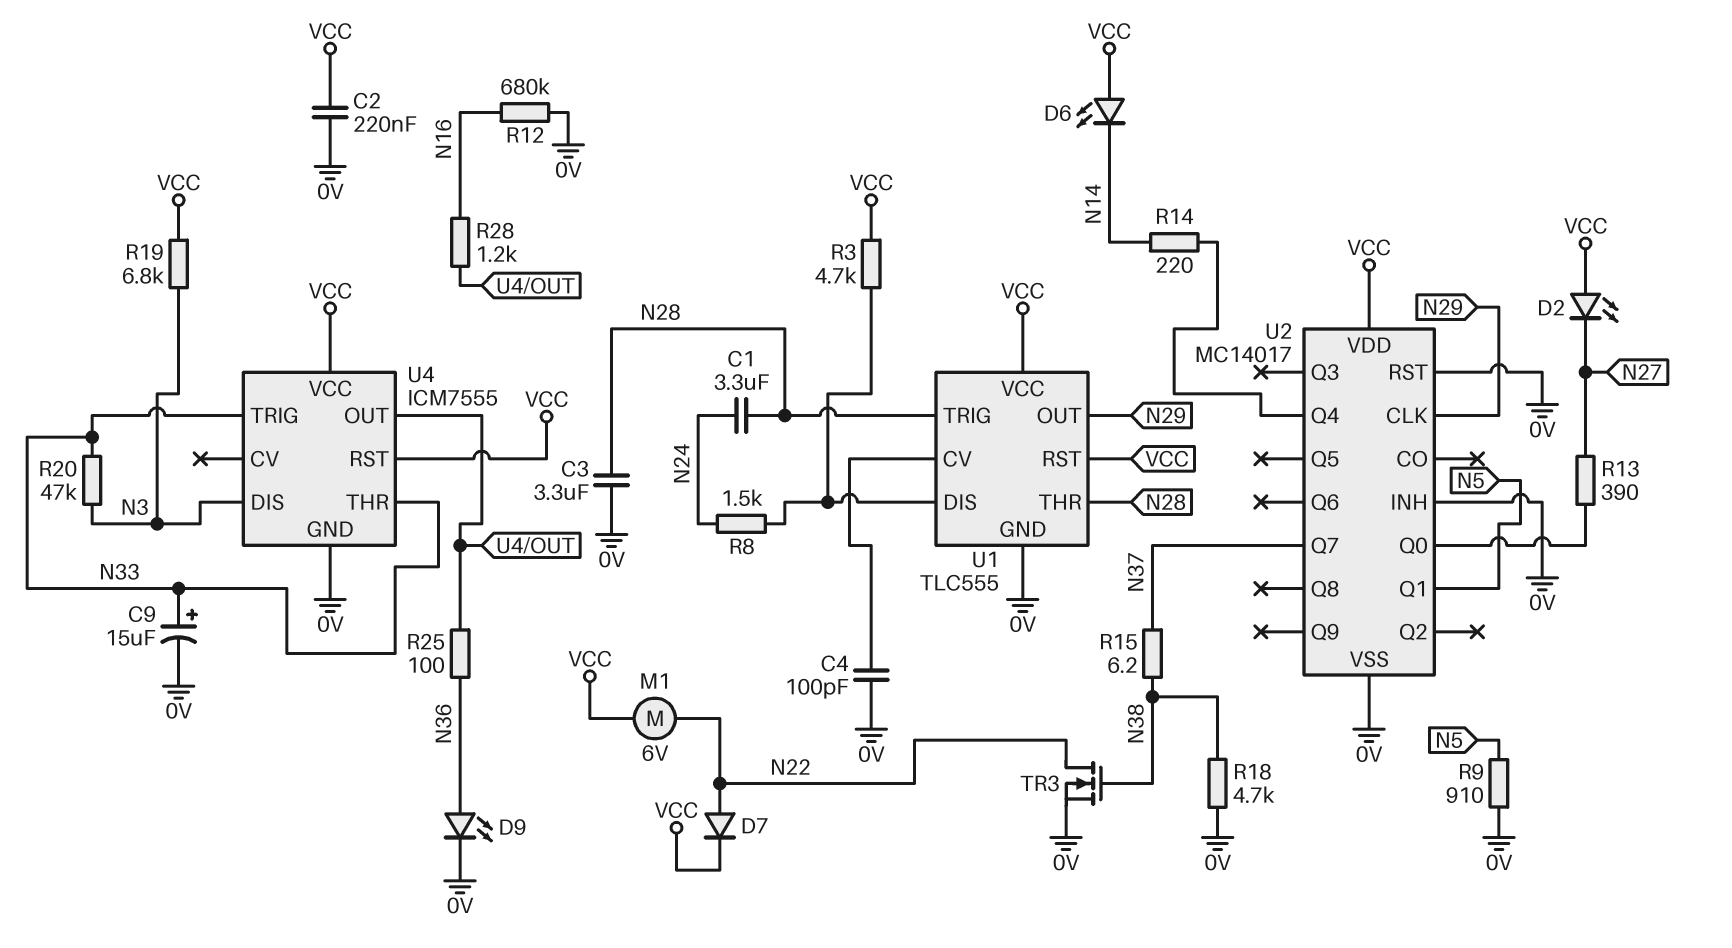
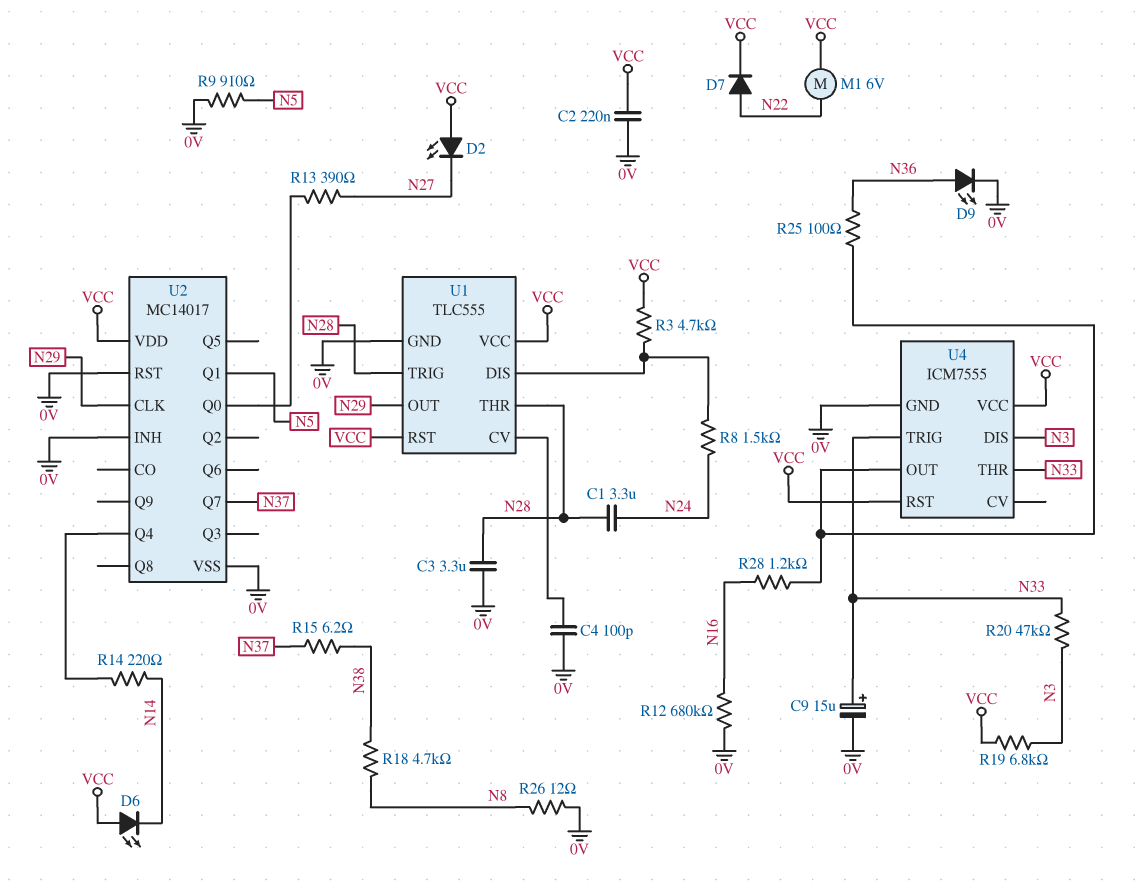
R18: 4.7k (0V, N38) -> 4.7k (N8, N38)
R26: none -> 12 (0V, N8)
TR3: NMOS (G N38, D N22, S 0V) -> none

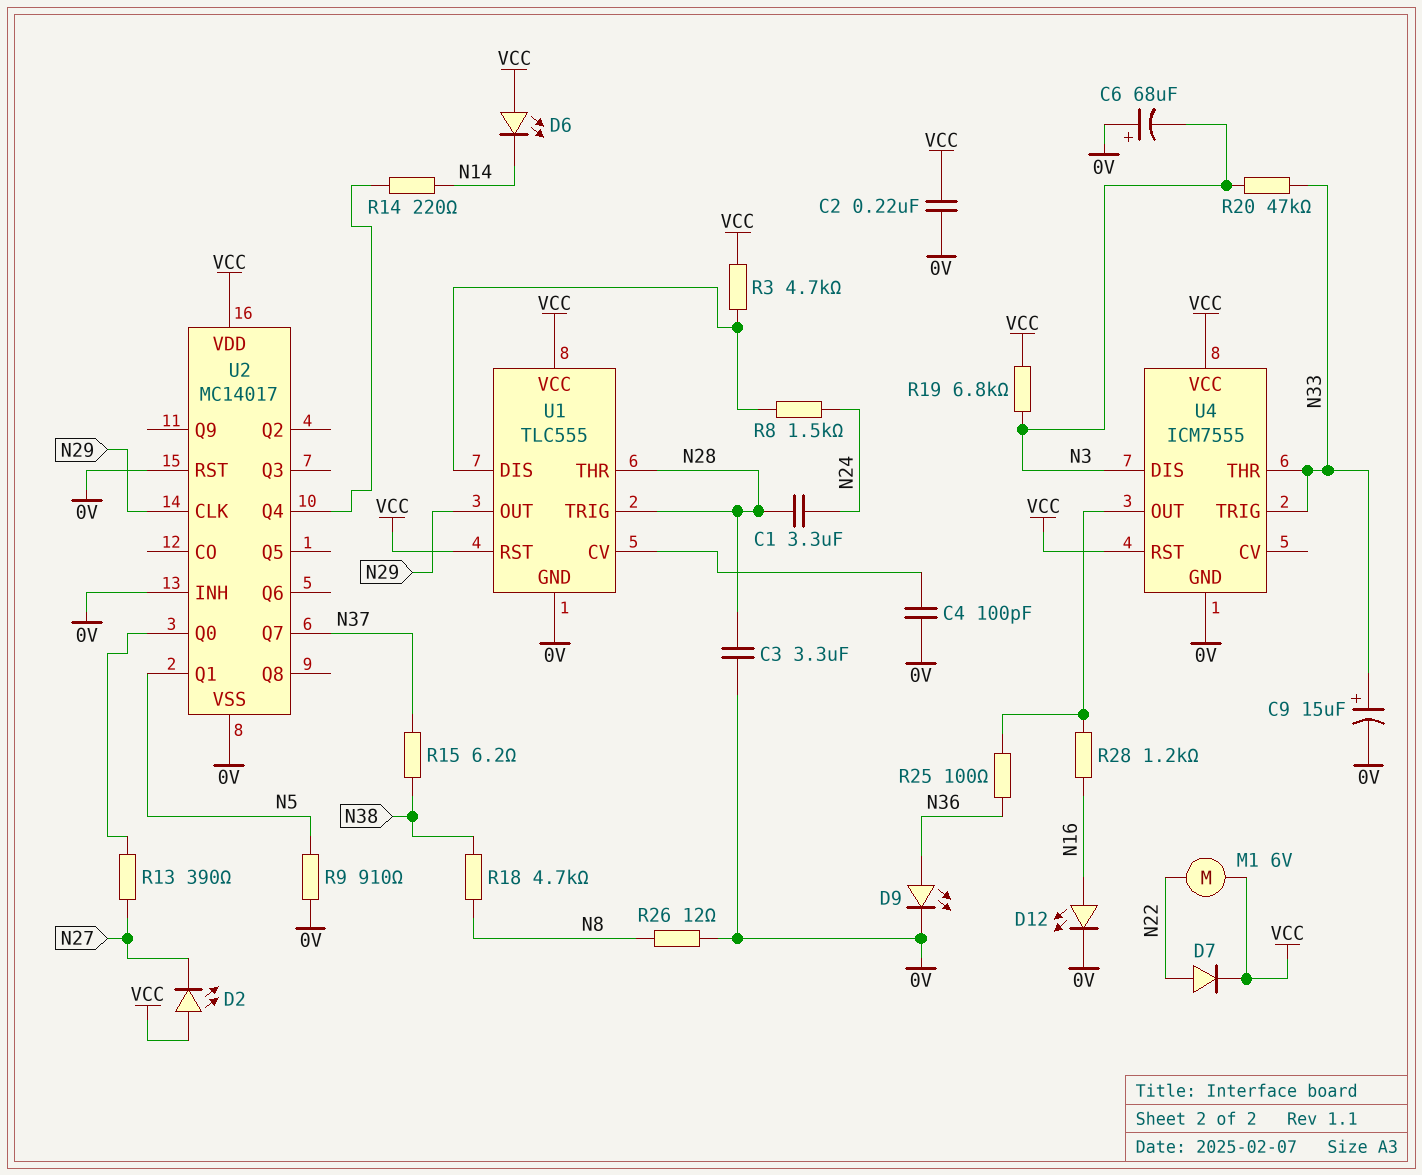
C6: none -> 68uF (plus 0V, minus N3)
D12: none -> LED (A N16, K 0V)
R12: 680k (0V, N16) -> none

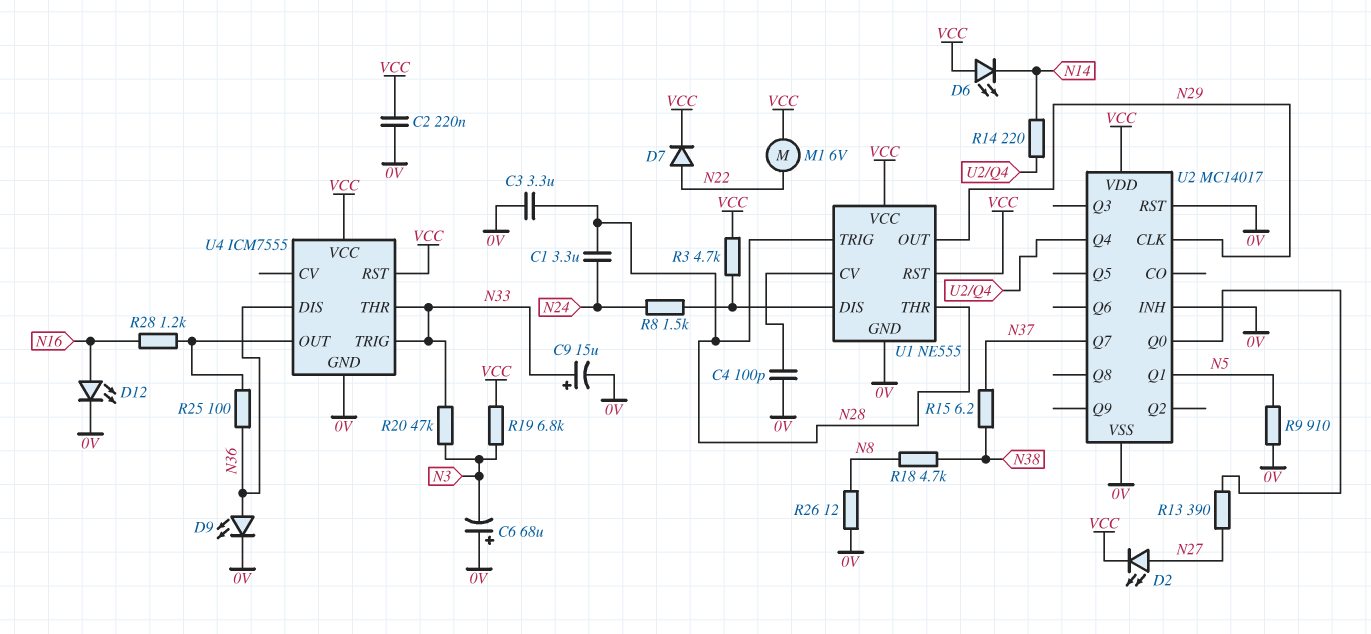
D2: LED (A VCC, K N27) -> LED (A N27, K VCC)
U1: TLC555 -> NE555
U4 pin DIS: N3 -> N36

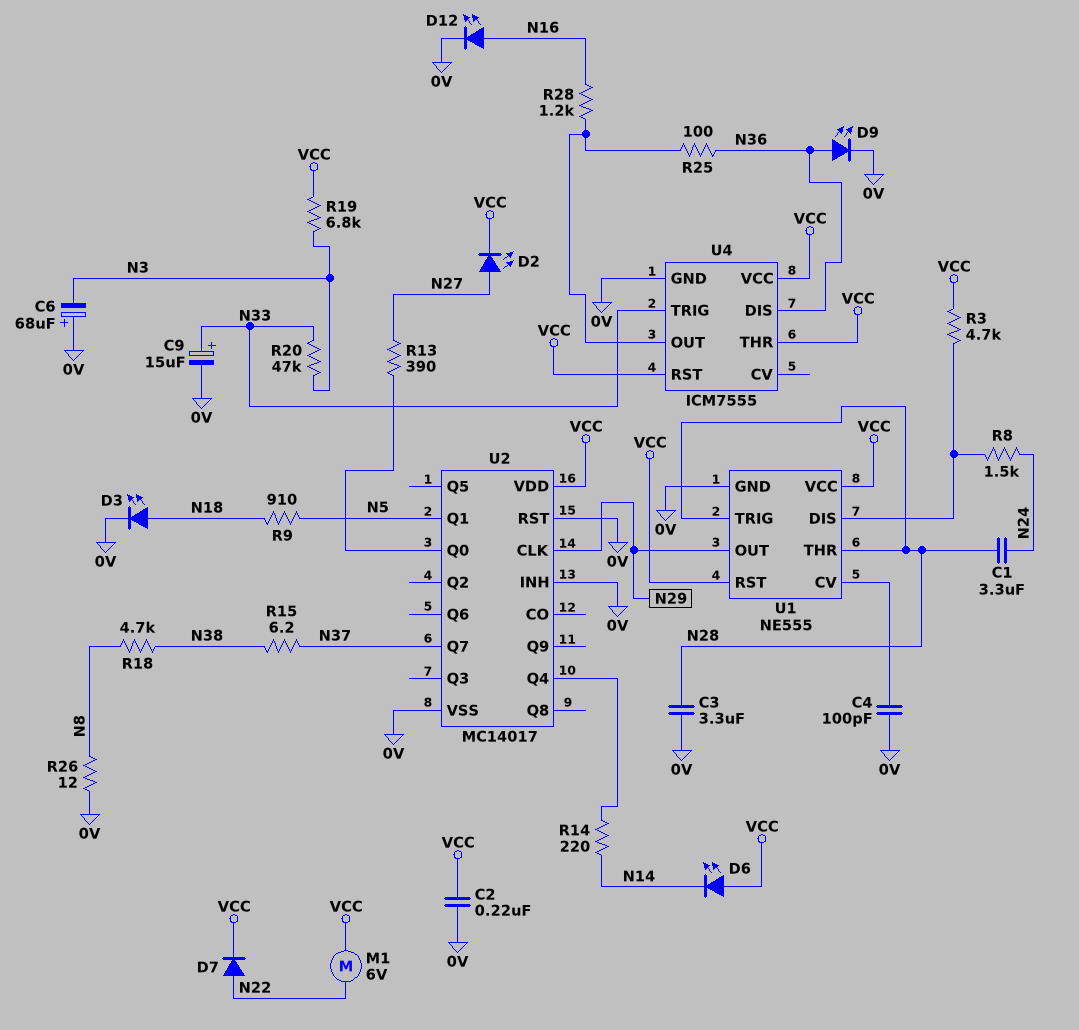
D3: none -> LED (A N18, K 0V)
R9: 910 (0V, N5) -> 910 (N5, N18)
U4 pin THR: N33 -> VCC

